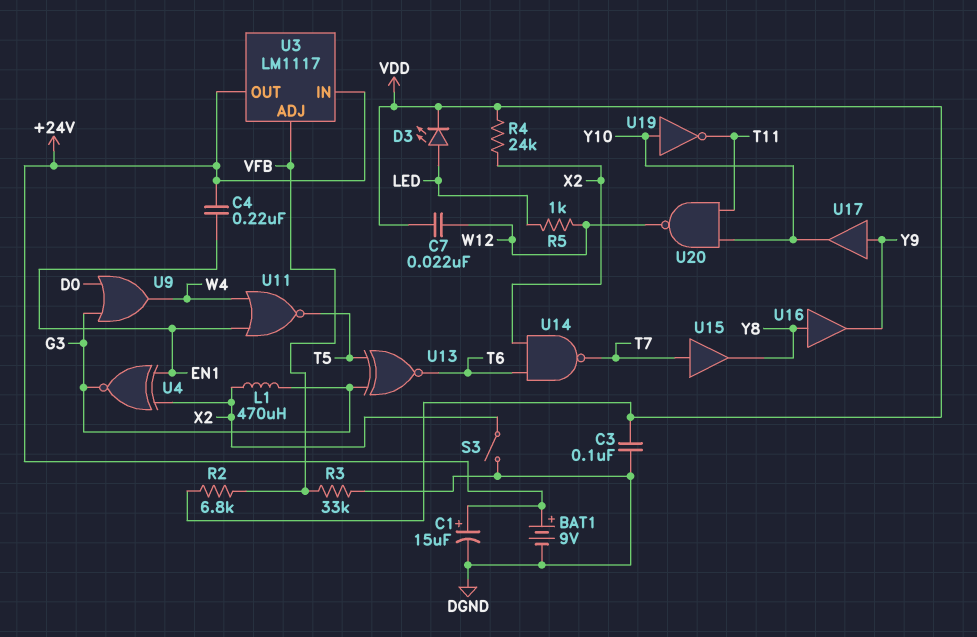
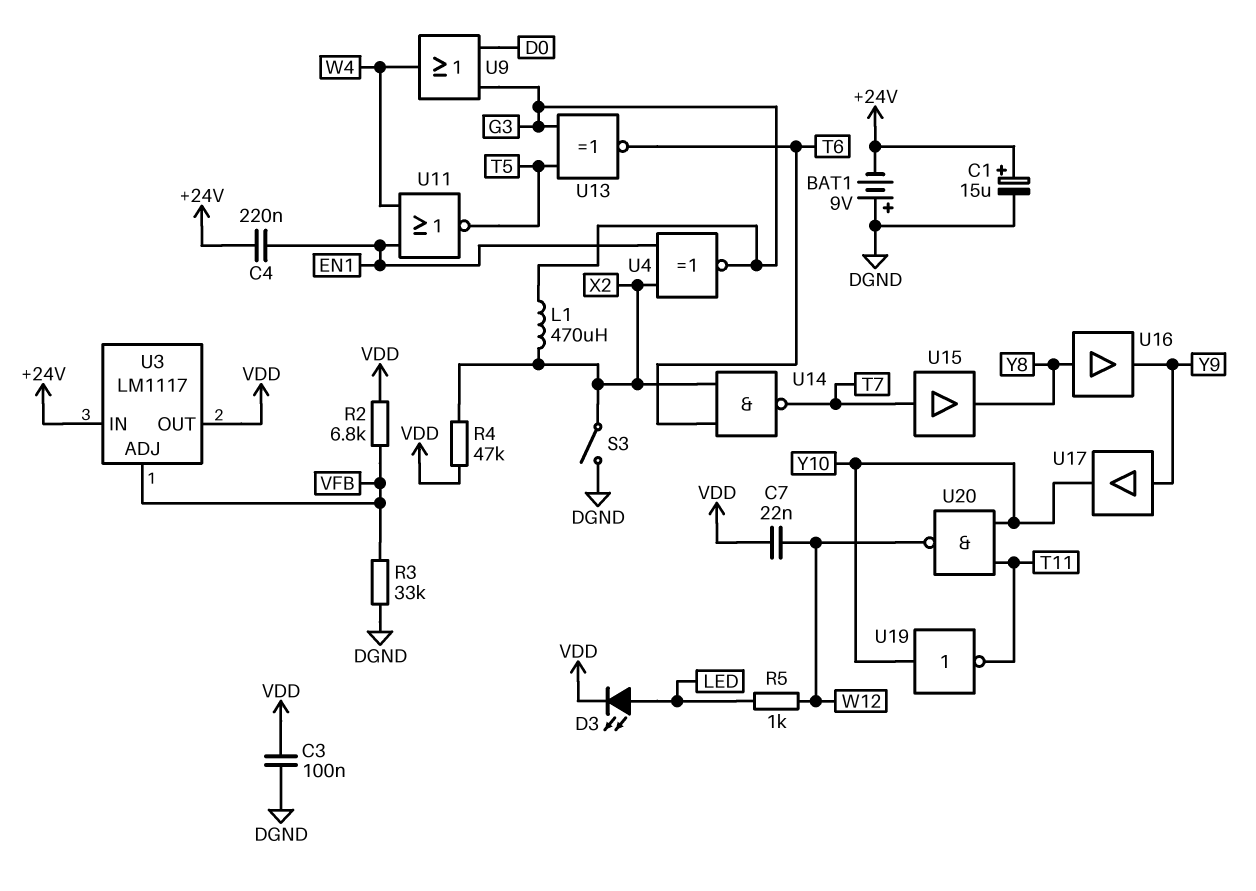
BAT1: 9V (plus +24V, minus DGND) -> 9V (plus DGND, minus +24V)
R4: 24k (VDD, X2) -> 47k (VDD, X2)
U3 pin OUT: +24V -> VDD

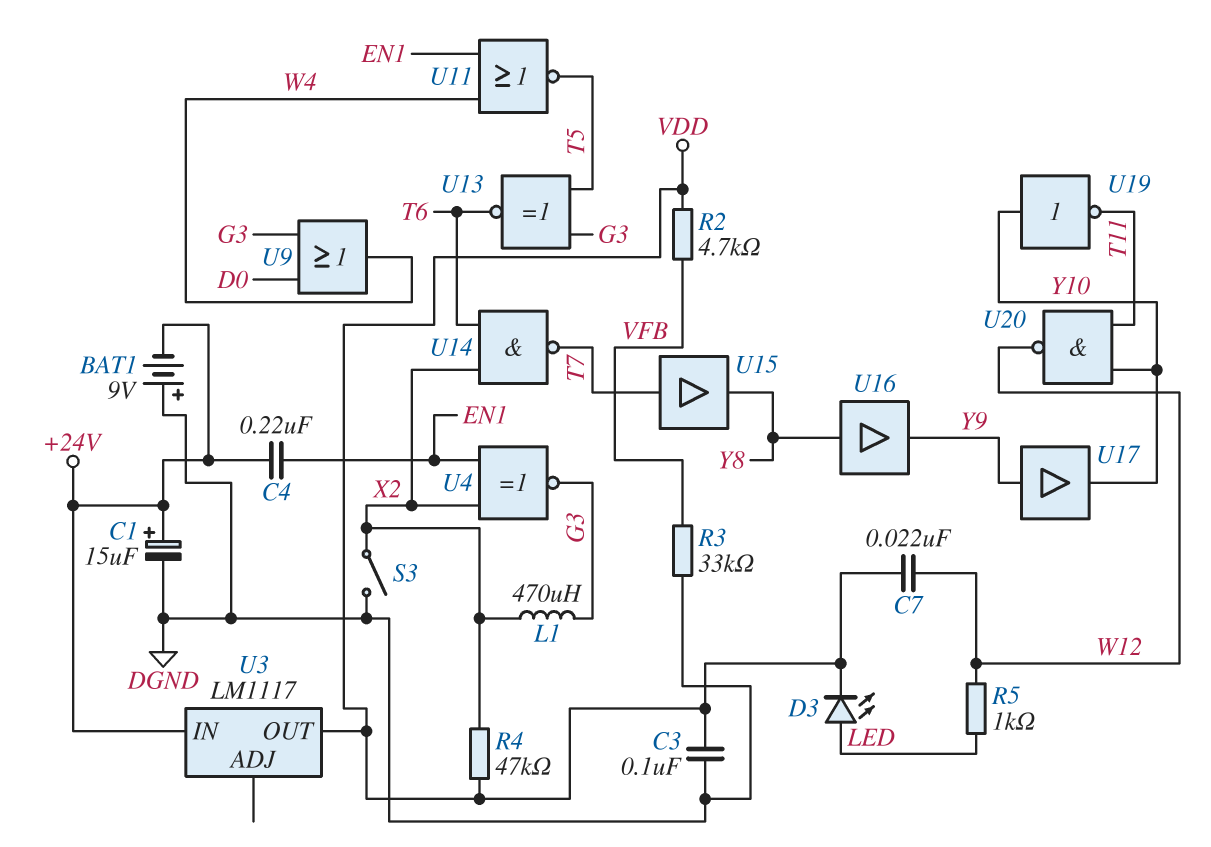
R2: 6.8k (VDD, VFB) -> 4.7k (VDD, VFB)
U3 pin ADJ: VFB -> none

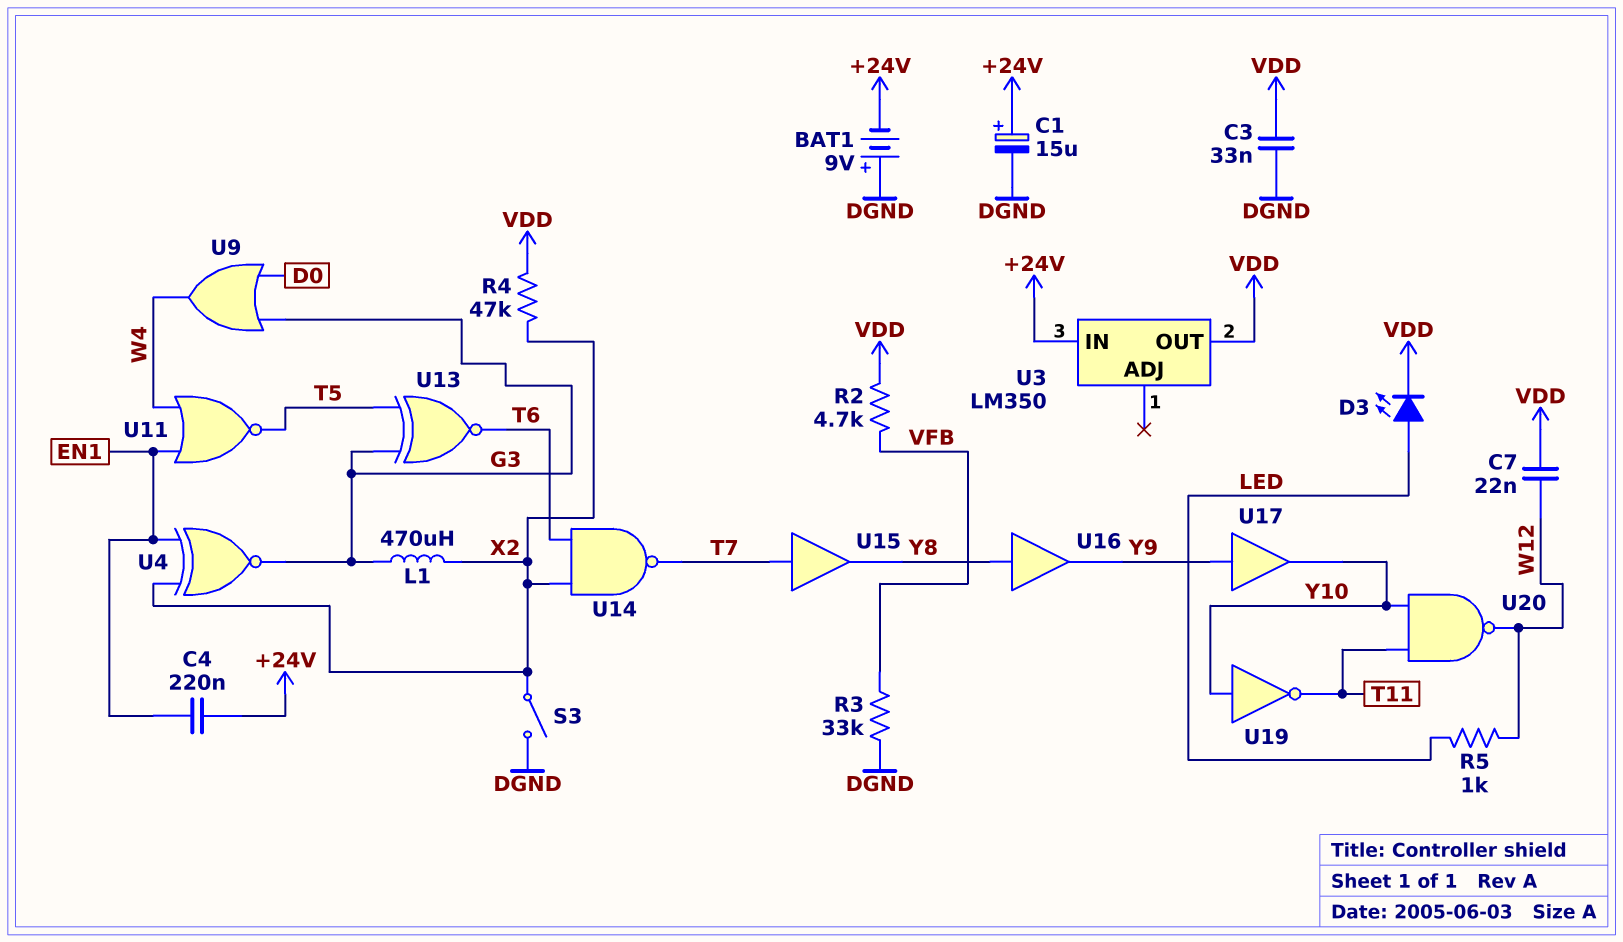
C3: 100nF (DGND, VDD) -> 33nF (DGND, VDD)
U3: LM1117 -> LM350

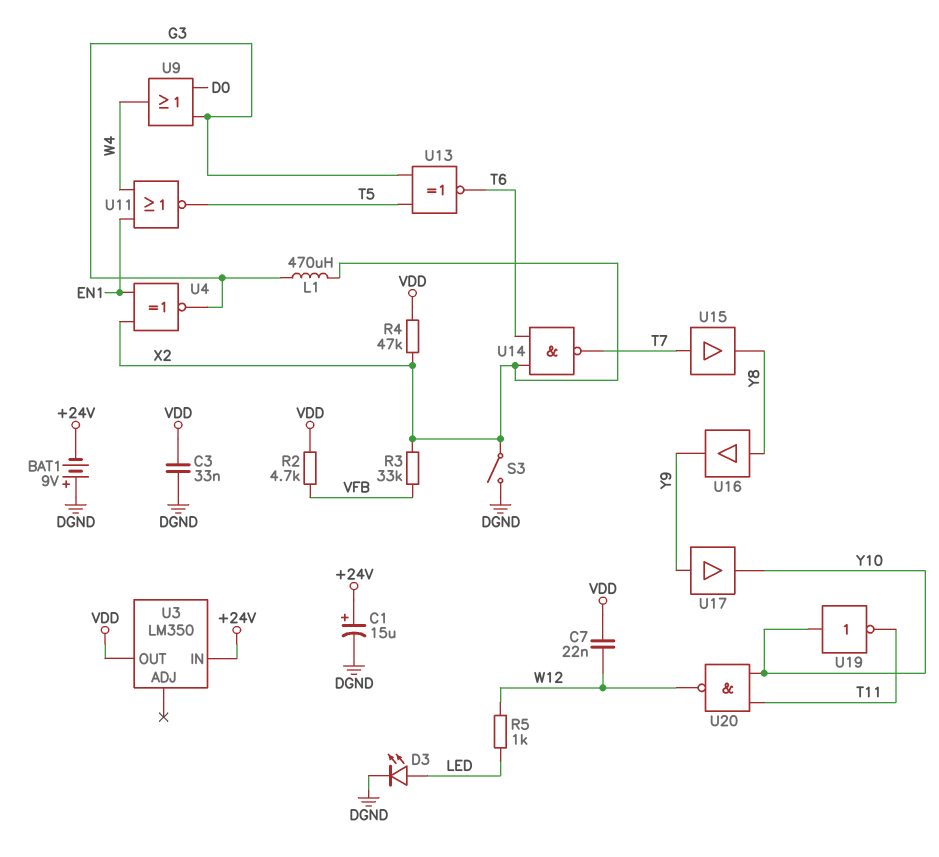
C4: 220nF (+24V, EN1) -> none
D3: LED (A LED, K VDD) -> LED (A LED, K DGND)
R3: 33k (DGND, VFB) -> 33k (VFB, X2)

